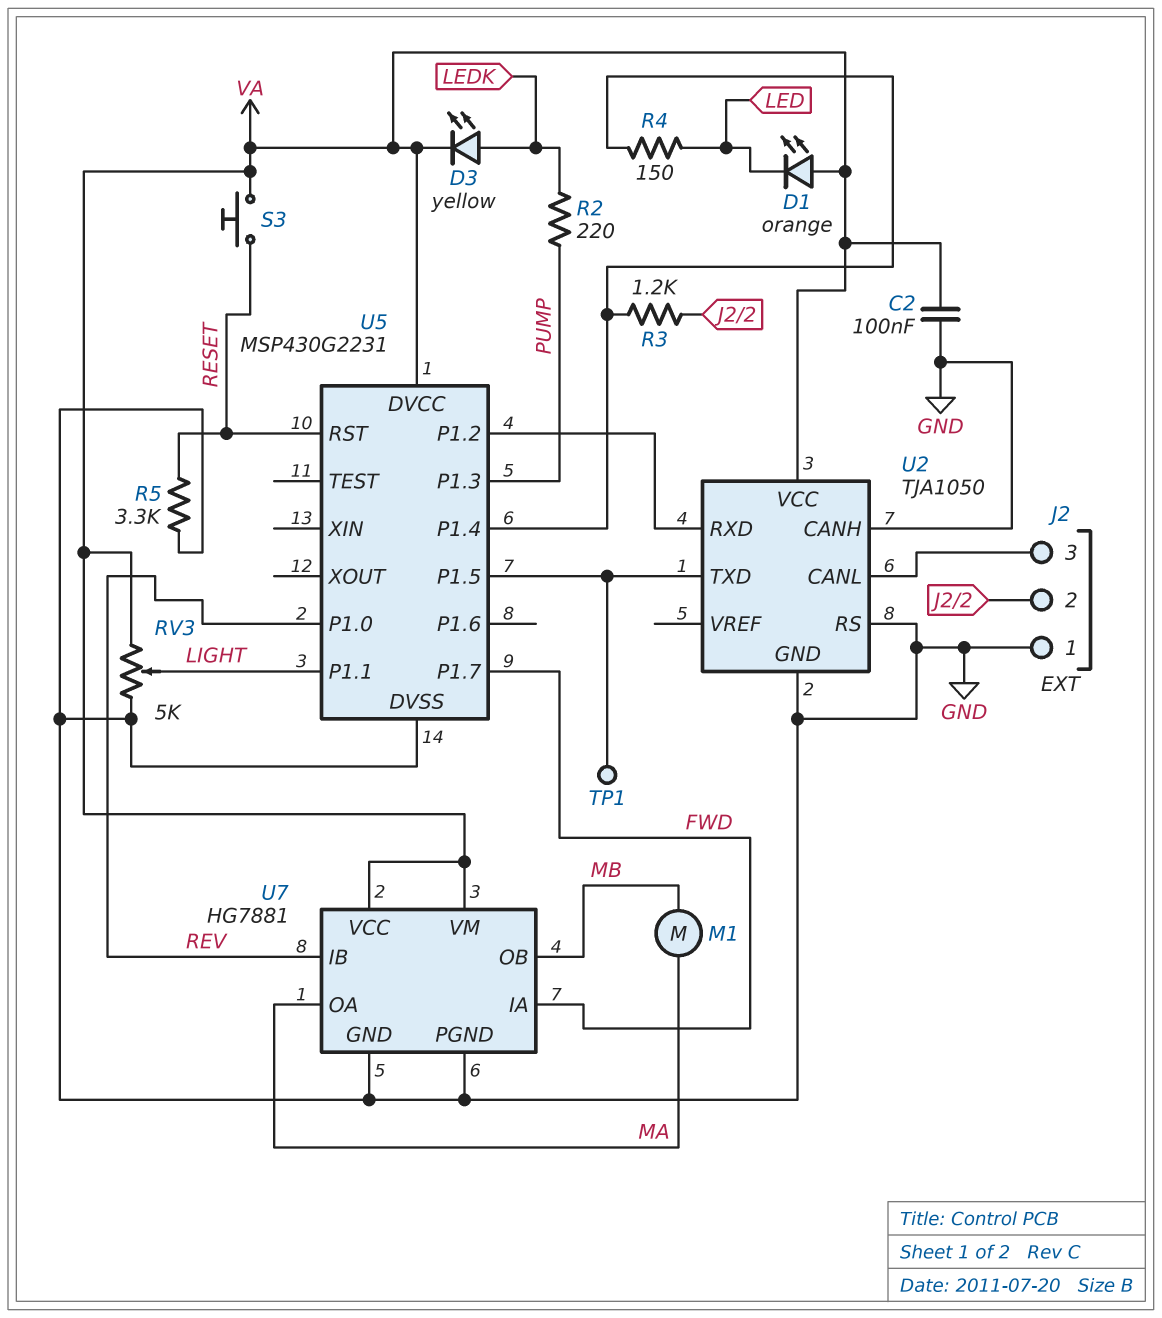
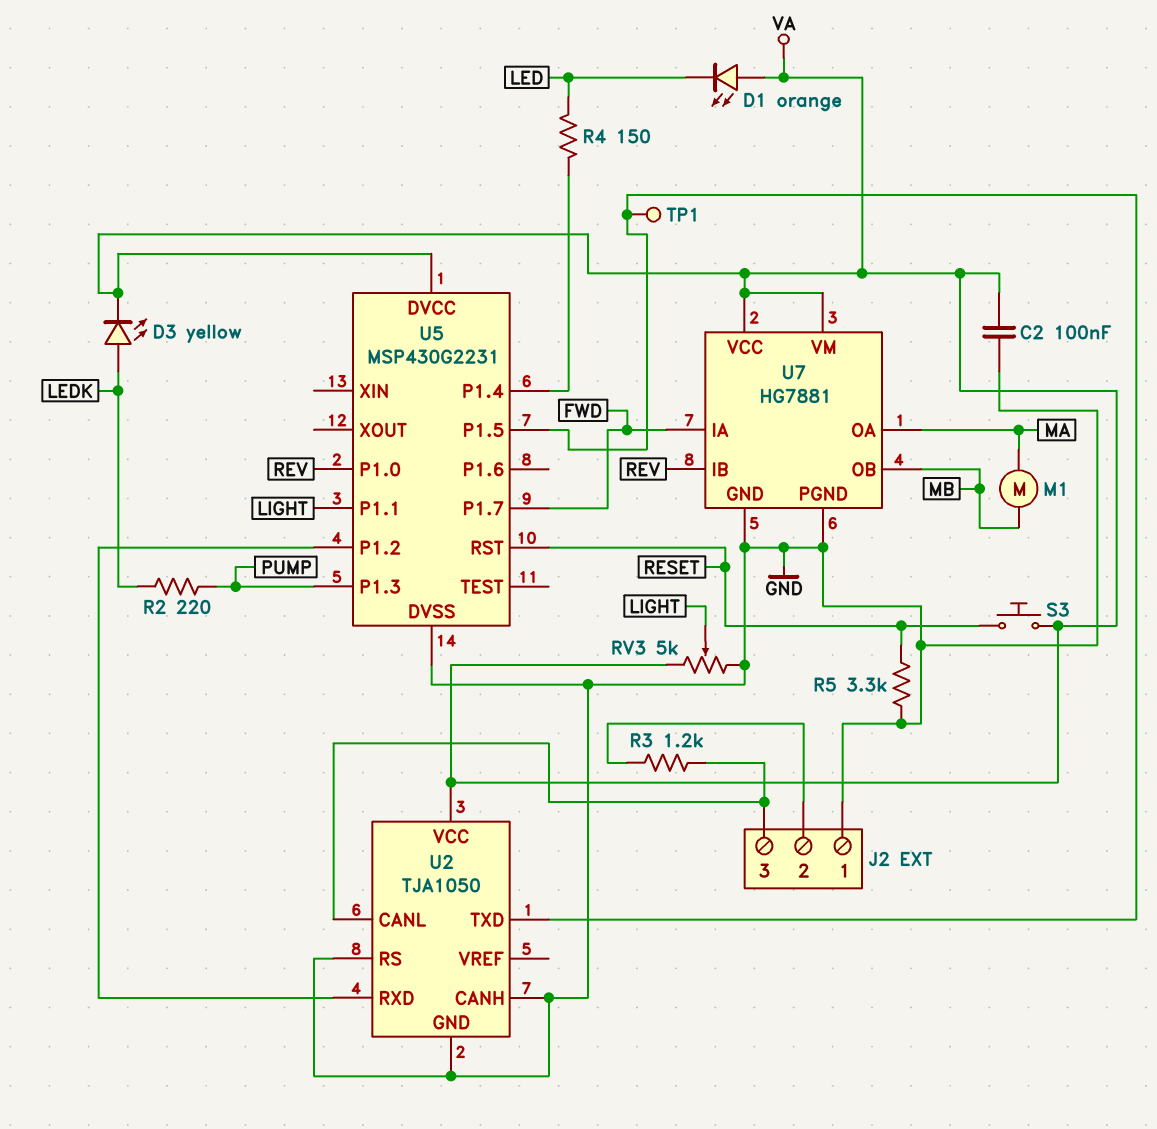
R3: 1.2k (J2/2, U5/P1.4) -> 1.2k (J2/2, J2/3)

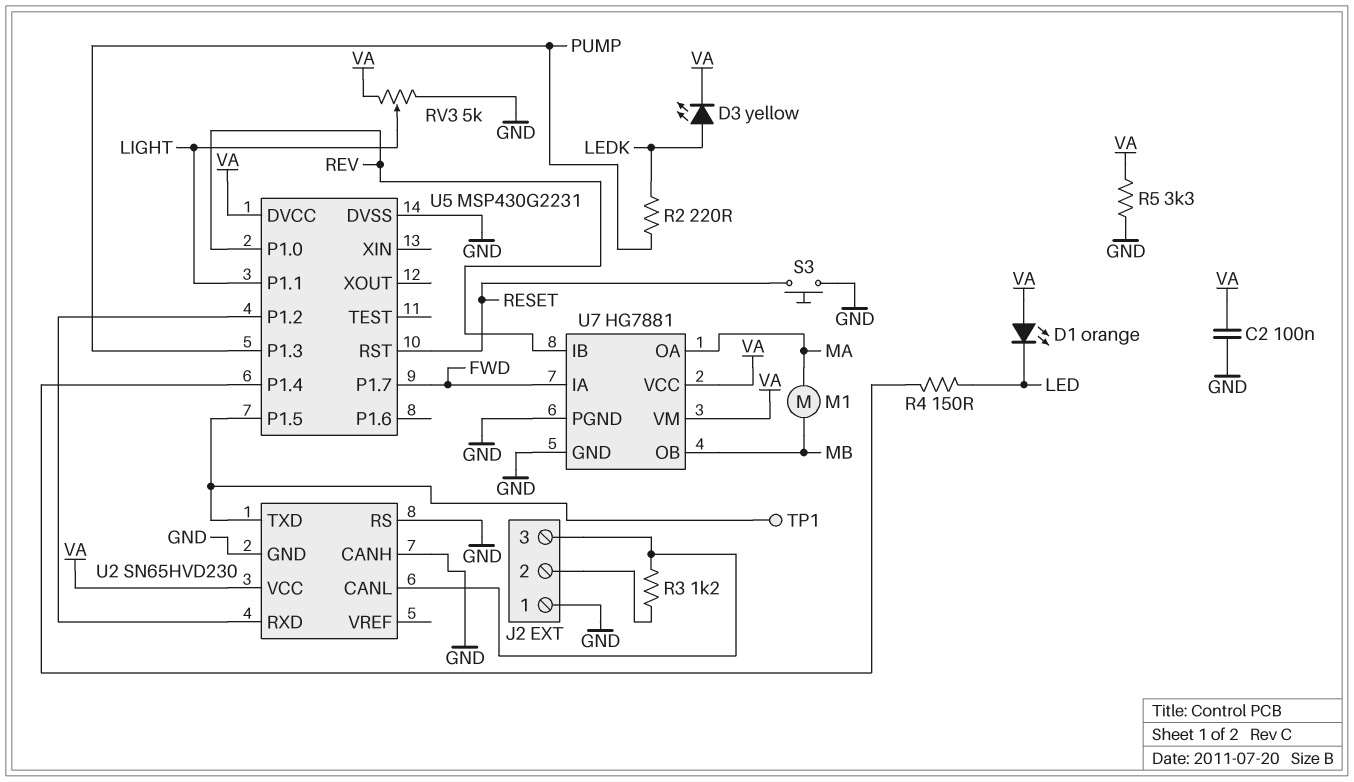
R5: 3.3k (GND, RESET) -> 3.3k (GND, VA)
S3: button (RESET, VA) -> button (GND, RESET)
U2: TJA1050 -> SN65HVD230

